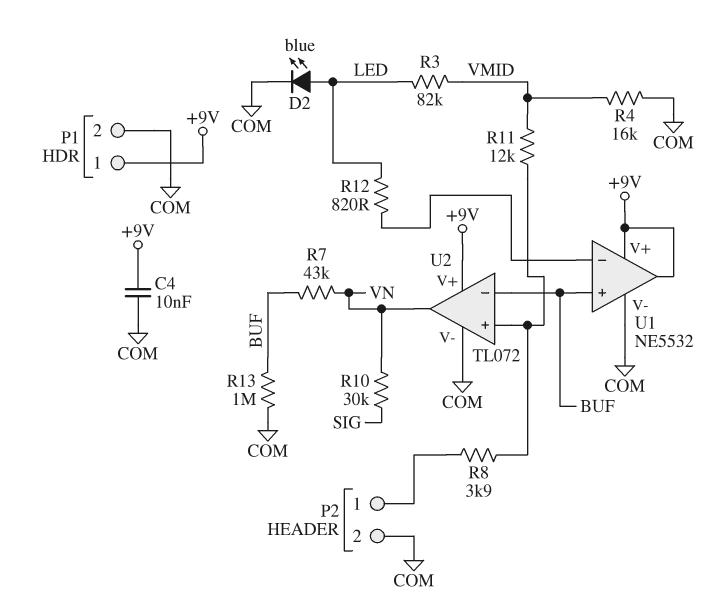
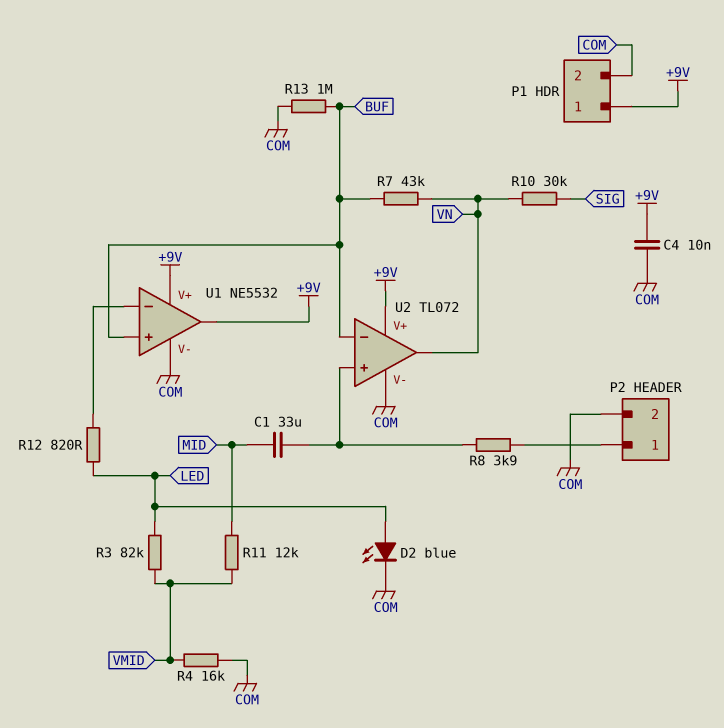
C1: none -> 33uF (MID, U2/in+)
R11: 12k (U2/in+, VMID) -> 12k (MID, VMID)

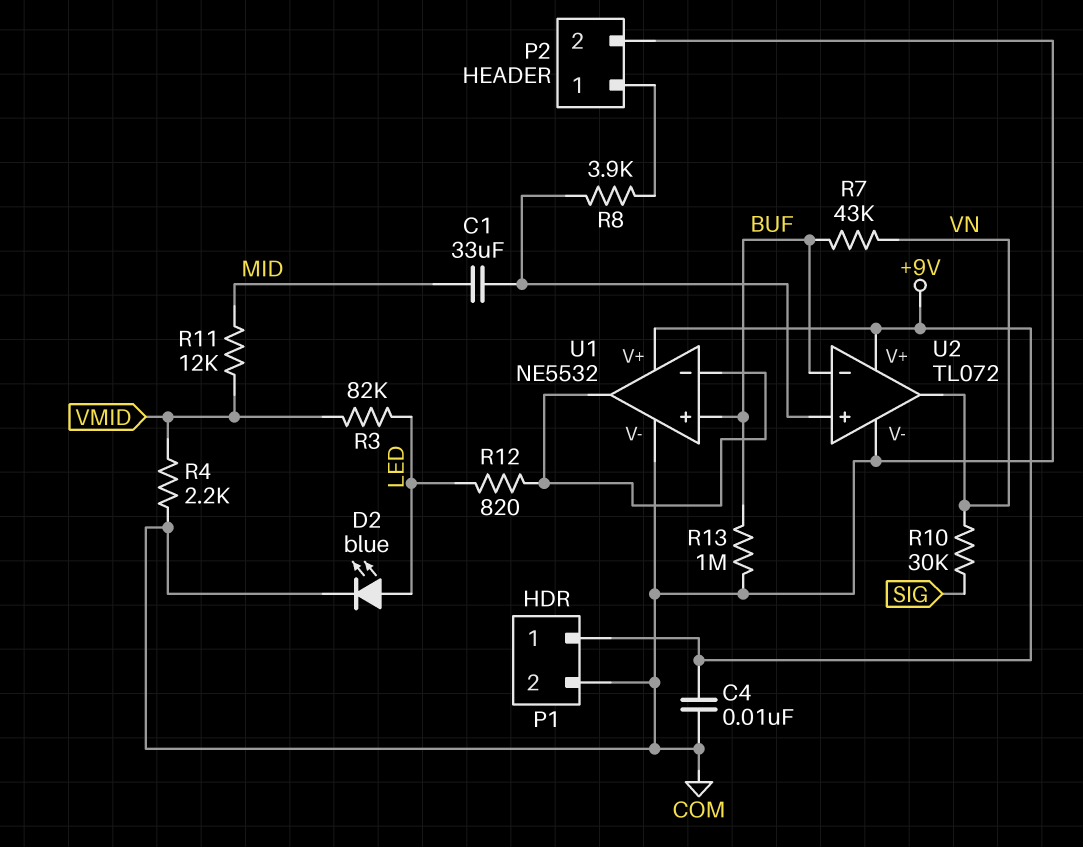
R4: 16k (COM, VMID) -> 2.2k (COM, VMID)
U1 pin out: +9V -> U1/in-

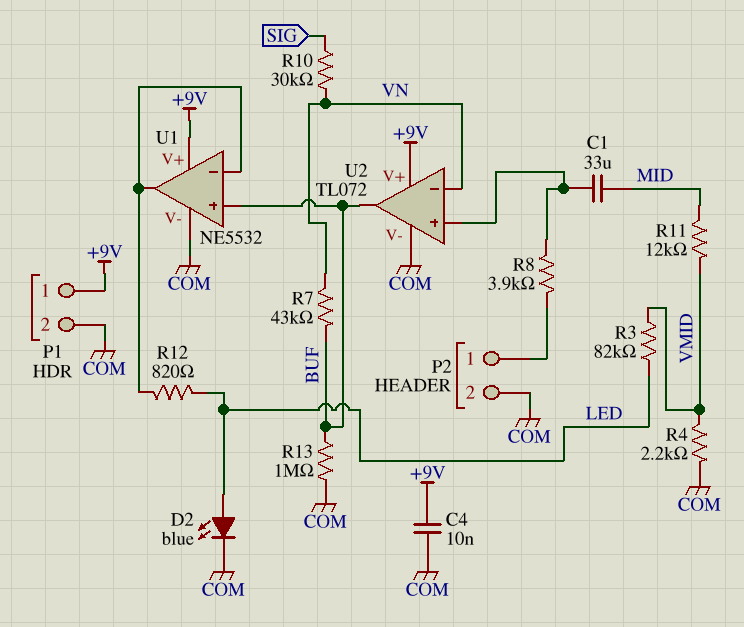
U2 pin in-: BUF -> VN
U2 pin out: VN -> BUF

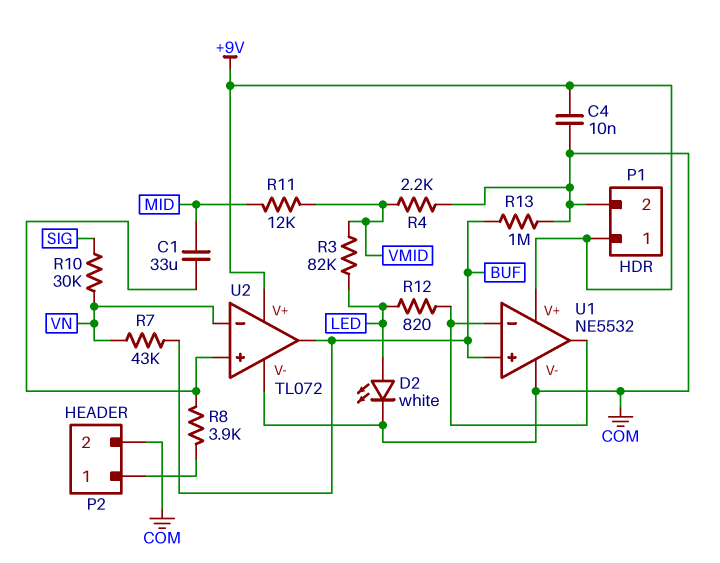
D2: LED blue (A LED, K COM) -> LED white (A LED, K COM)

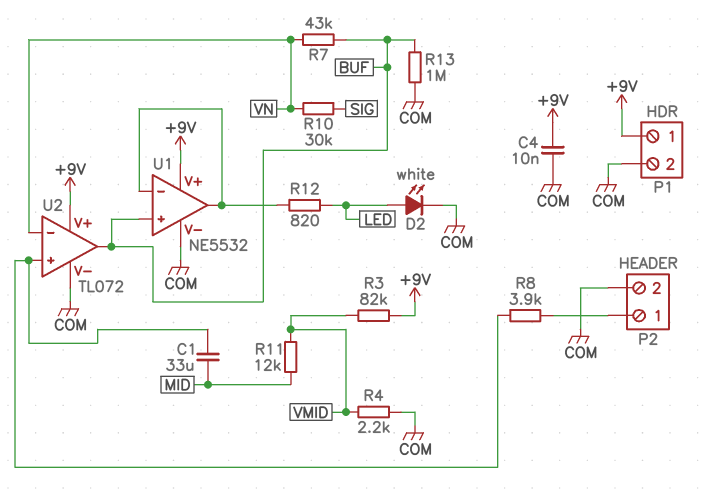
R3: 82k (LED, VMID) -> 82k (+9V, VMID)

